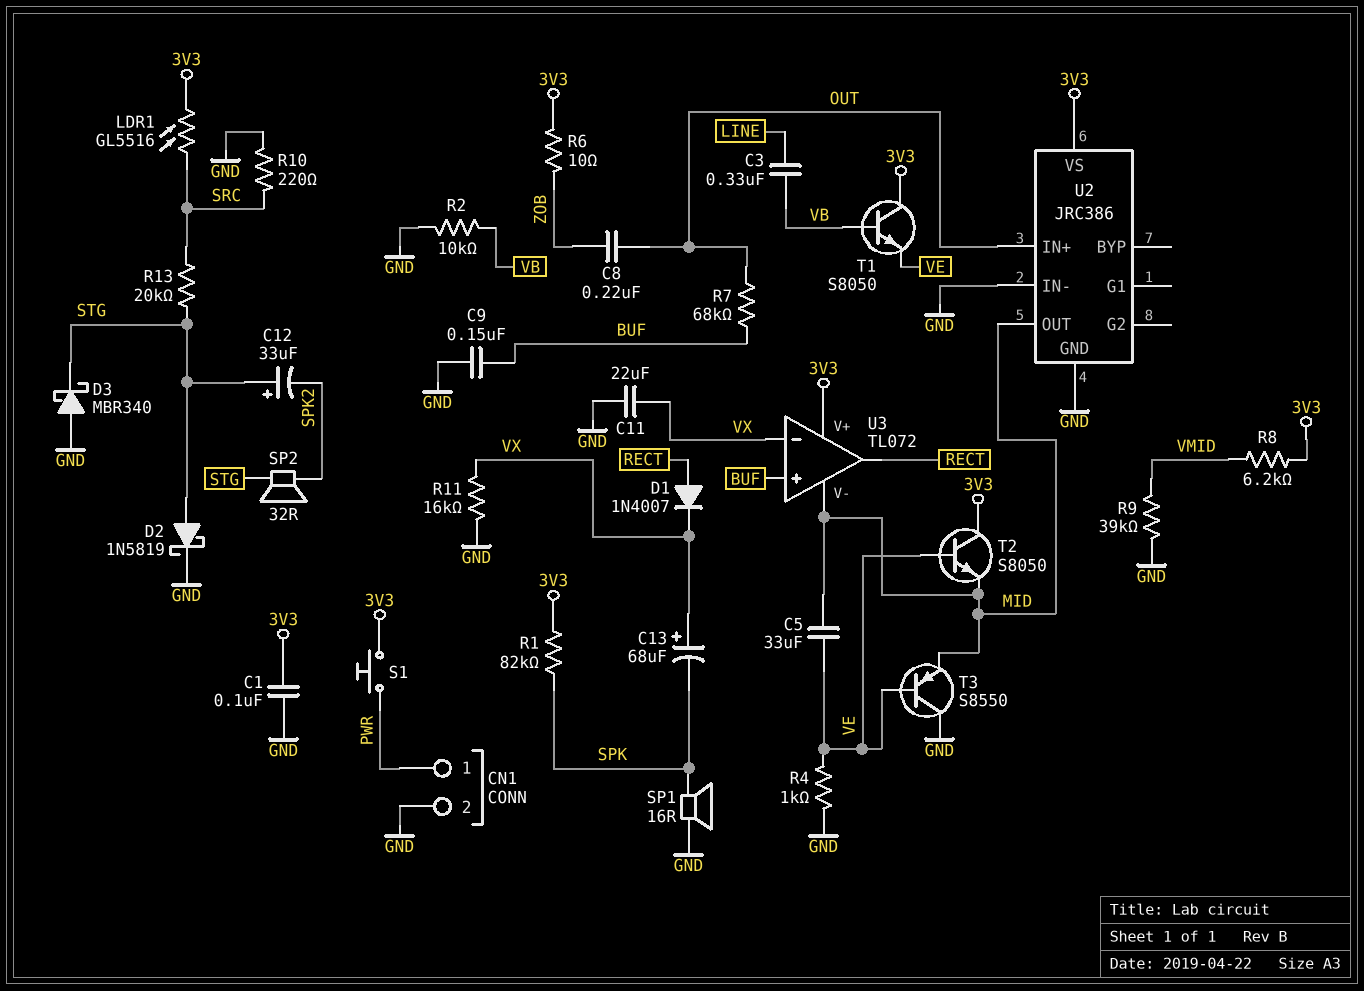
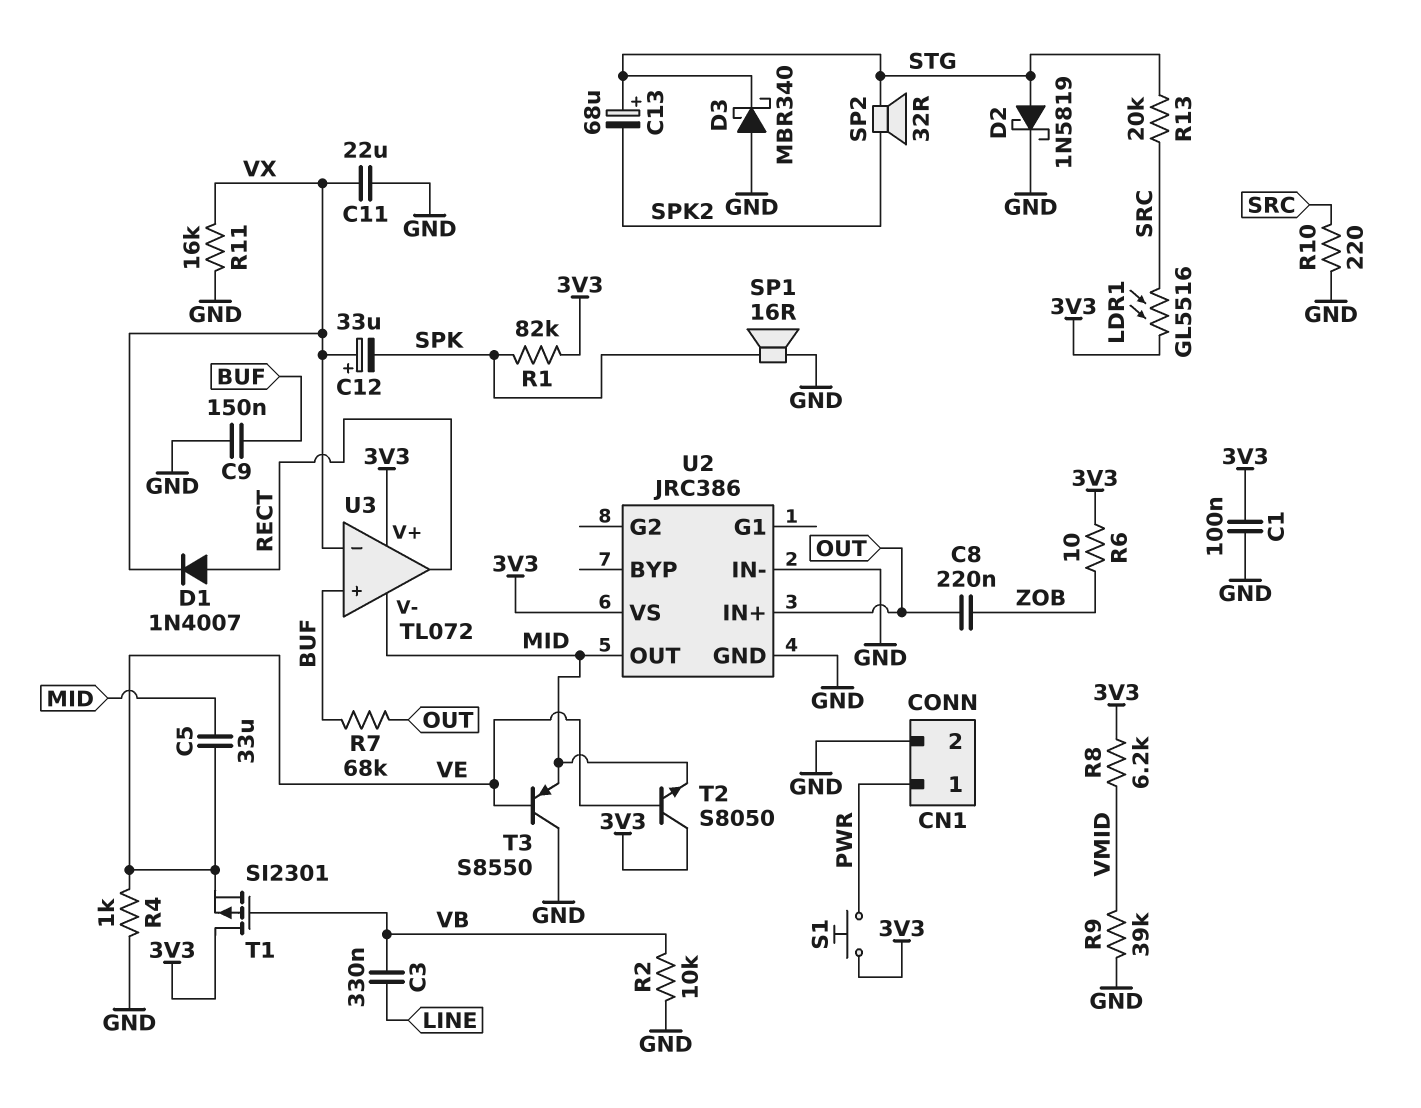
C12: 33uF (plus STG, minus SPK2) -> 33uF (plus VX, minus SPK)
C13: 68uF (plus VX, minus SPK) -> 68uF (plus STG, minus SPK2)
T1: NPN S8050 (B VB, C 3V3, E VE) -> PMOS SI2301 (G VB, D 3V3, S VE)

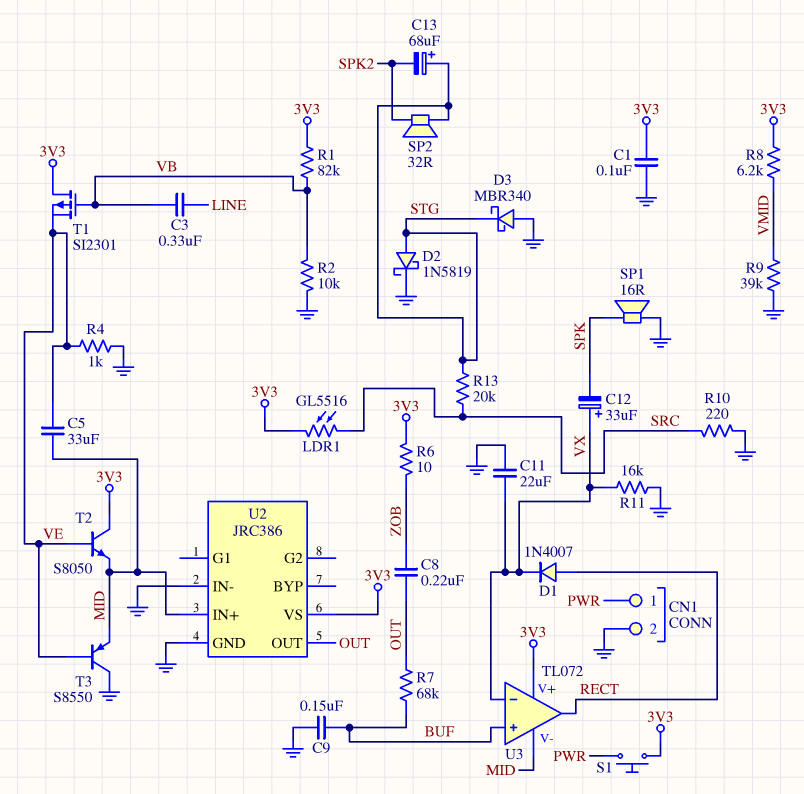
R1: 82k (3V3, SPK) -> 82k (3V3, VB)
U2 pin IN+: OUT -> MID
U2 pin OUT: MID -> OUT

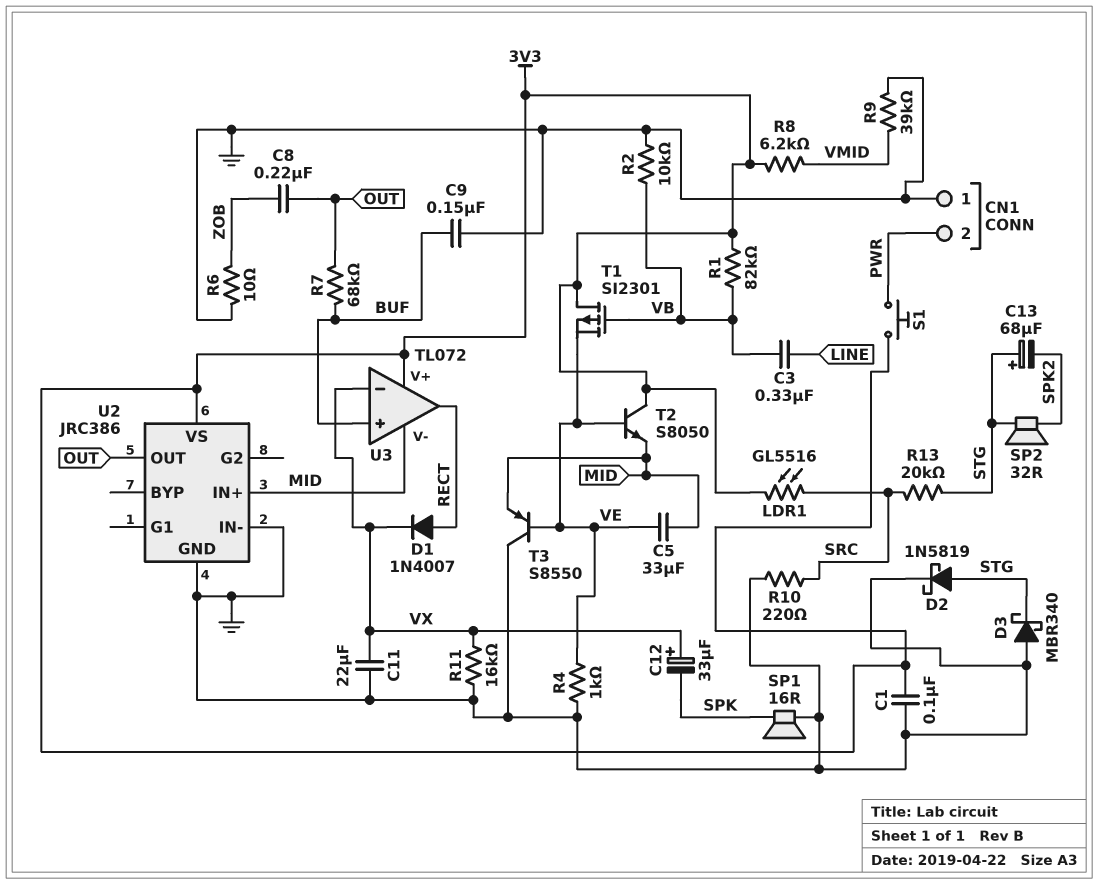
CN1 pin 1: PWR -> GND
CN1 pin 2: GND -> PWR
R6: 10 (3V3, ZOB) -> 10 (GND, ZOB)

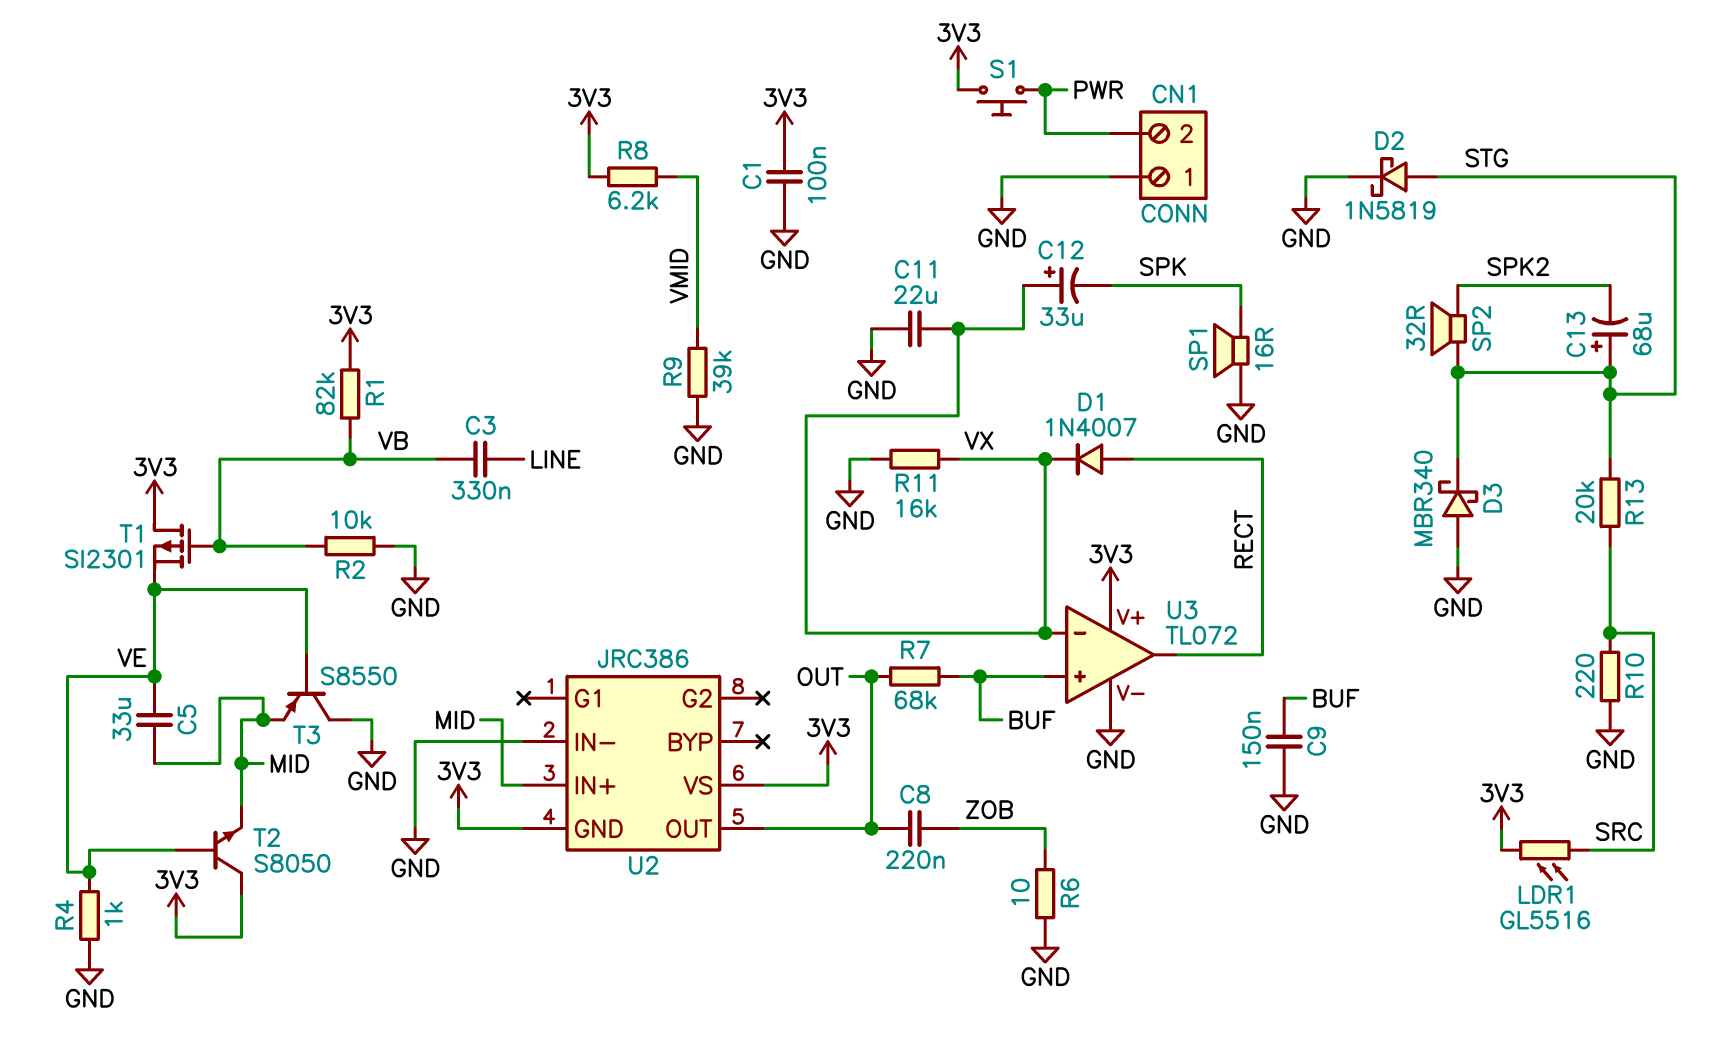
U2 pin GND: GND -> 3V3
U3 pin V-: MID -> GND

